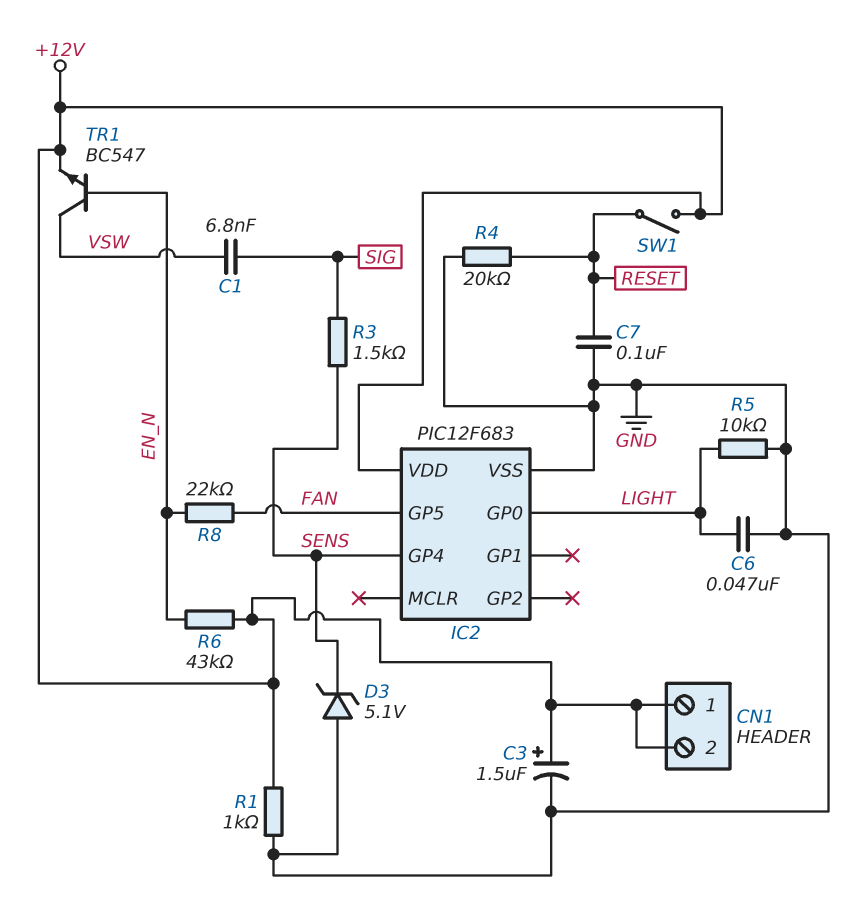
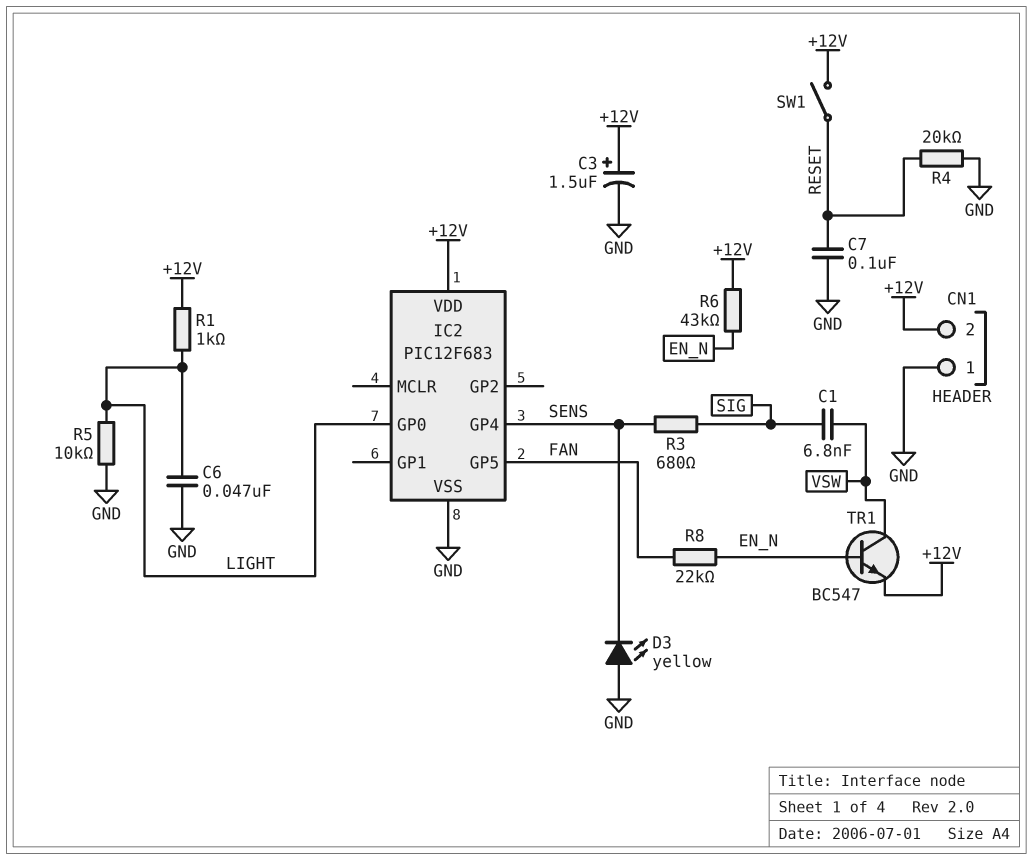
CN1 pin 1: +12V -> GND
D3: zener 5.1V (A GND, K SENS) -> LED yellow (A GND, K SENS)
R1: 1k (+12V, GND) -> 1k (+12V, LIGHT)
R3: 1.5k (SENS, SIG) -> 680 (SENS, SIG)

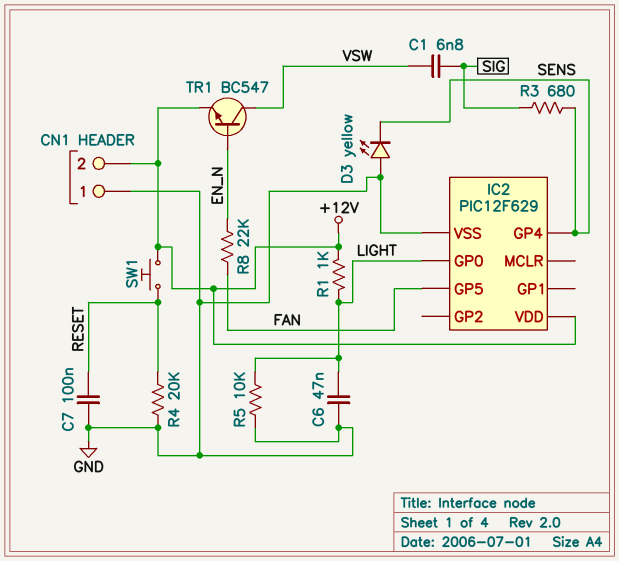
C3: 1.5uF (plus +12V, minus GND) -> none
IC2: PIC12F683 -> PIC12F629
R6: 43k (+12V, EN_N) -> none
SW1: switch (+12V, RESET) -> button (+12V, RESET)

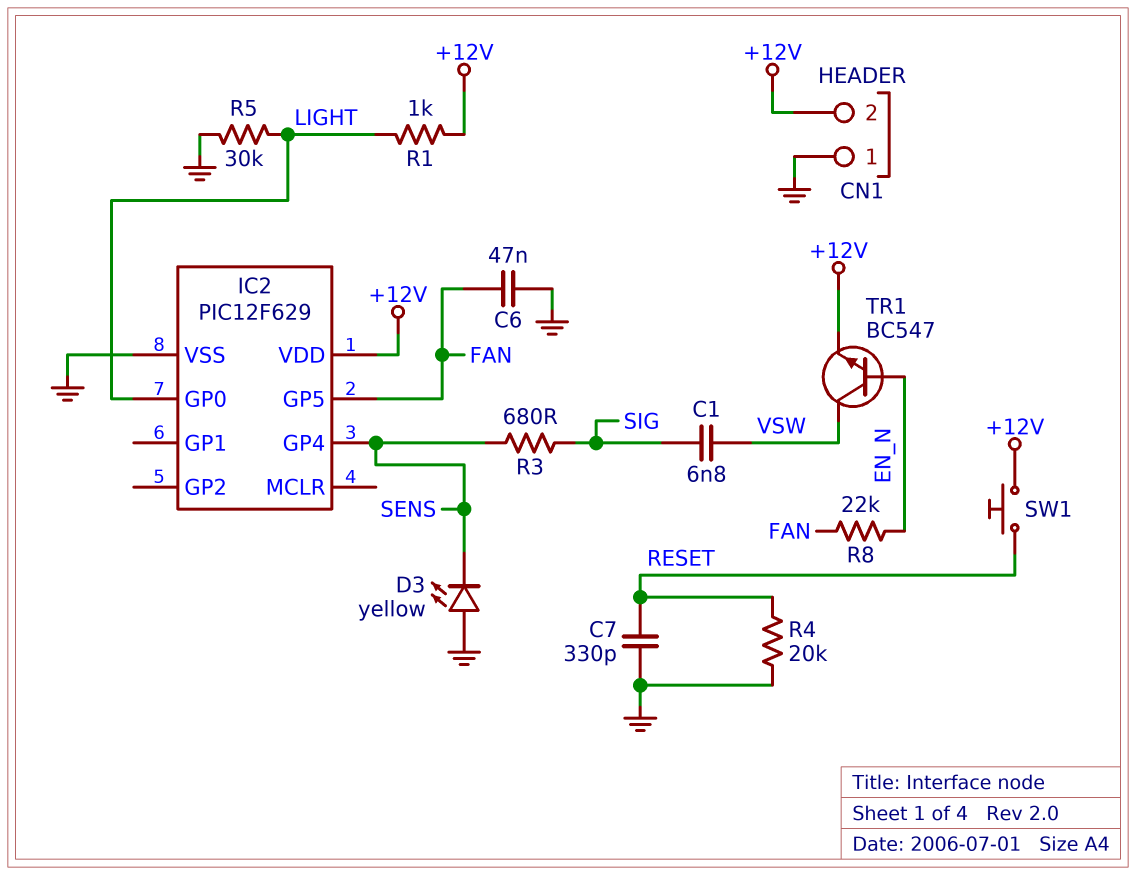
C6: 47nF (GND, LIGHT) -> 47nF (FAN, GND)
C7: 100nF (GND, RESET) -> 330pF (GND, RESET)
R5: 10k (GND, LIGHT) -> 30k (GND, LIGHT)

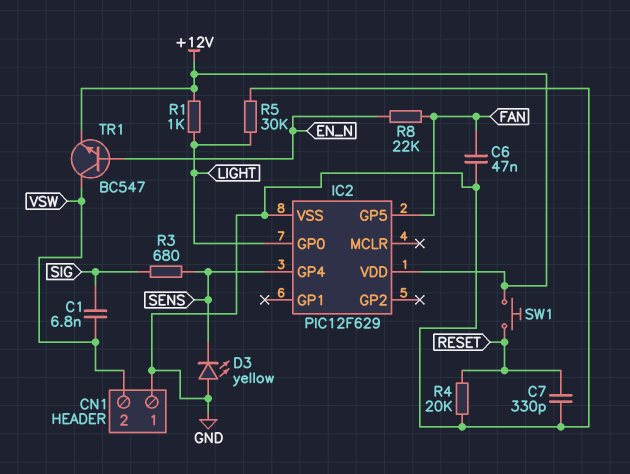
CN1 pin 2: +12V -> VSW

